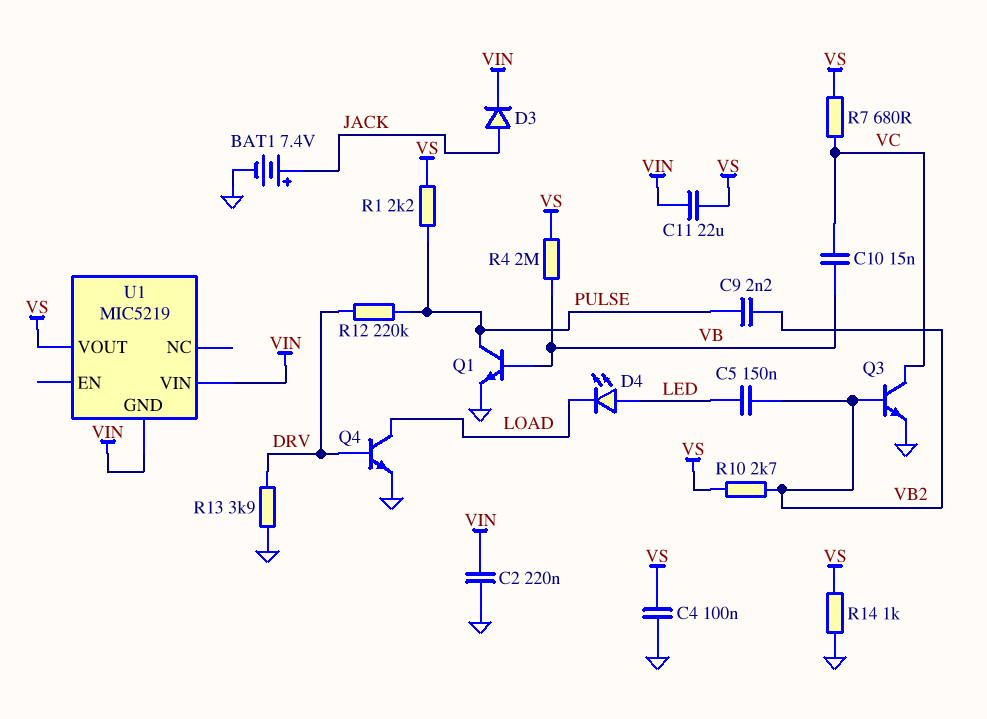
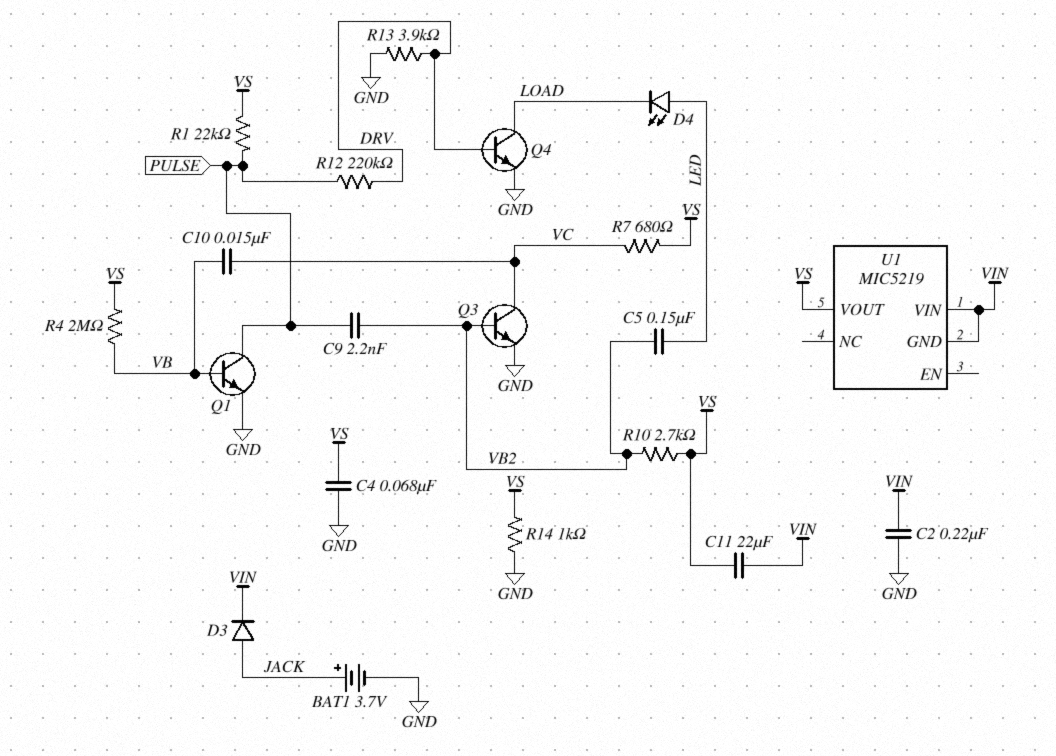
BAT1: 7.4V (plus JACK, minus GND) -> 3.7V (plus JACK, minus GND)
C4: 100nF (GND, VS) -> 68nF (GND, VS)
R1: 2.2k (PULSE, VS) -> 22k (PULSE, VS)

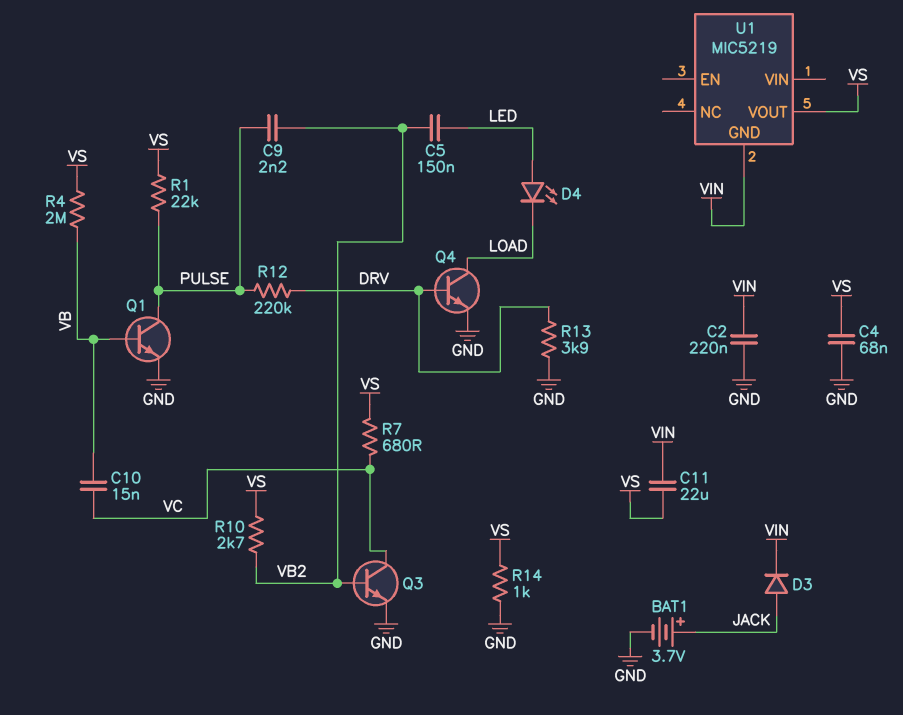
U1 pin VIN: VIN -> none

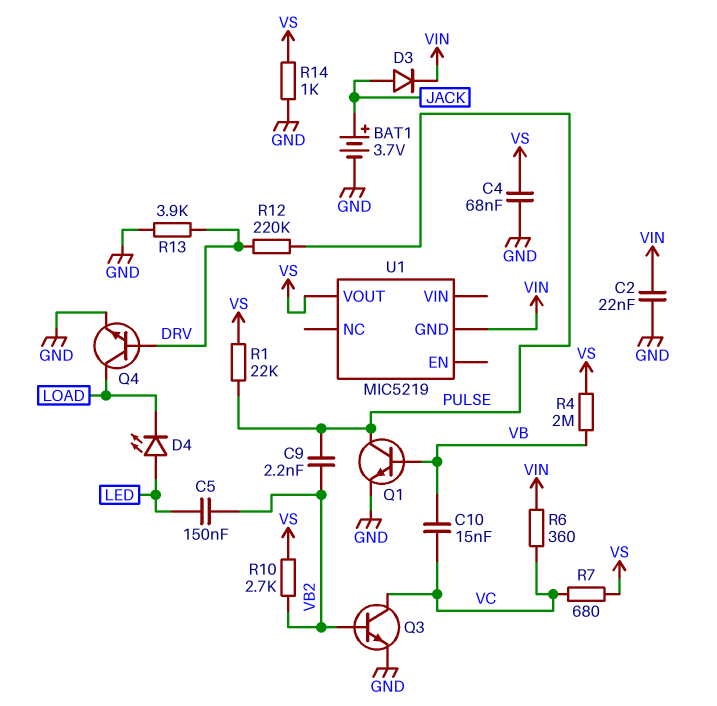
C2: 220nF (GND, VIN) -> 22nF (GND, VIN)
C11: 22uF (VIN, VS) -> none
R6: none -> 360 (VC, VIN)

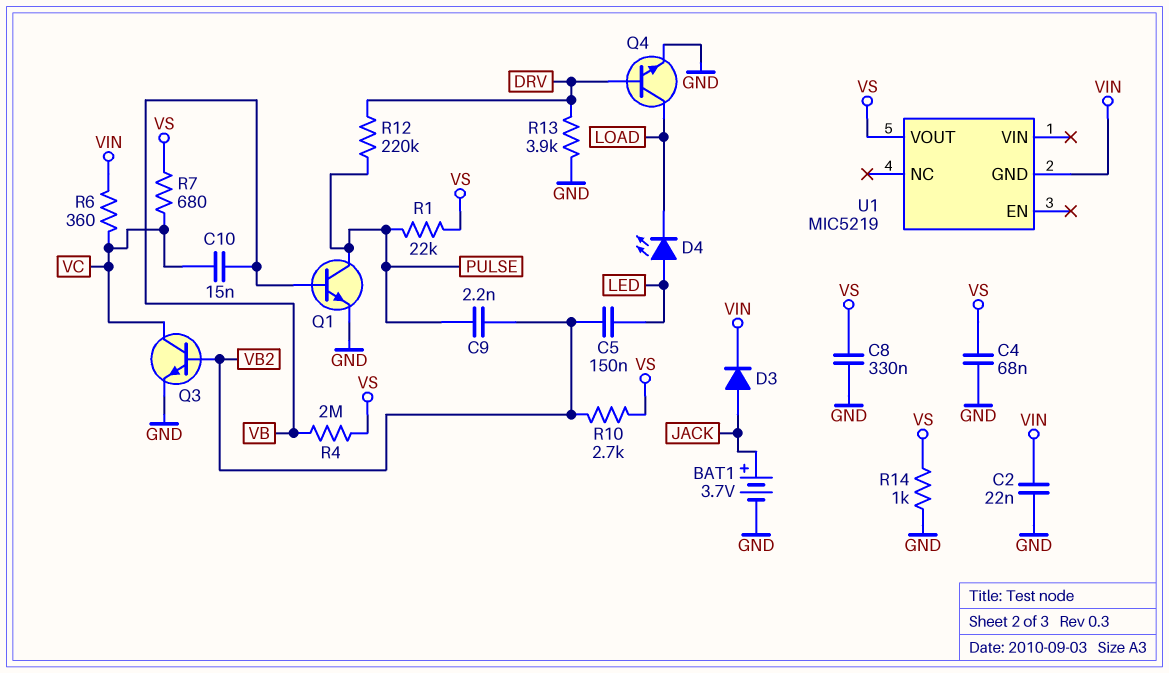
C8: none -> 330nF (GND, VS)

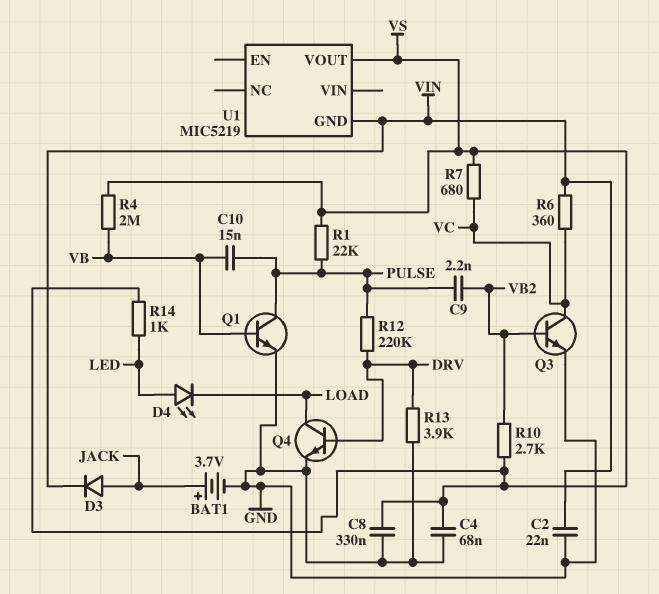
C5: 150nF (LED, VB2) -> none
C10: 15nF (VB, VC) -> 15nF (PULSE, VB)
R14: 1k (GND, VS) -> 1k (LED, VS)

